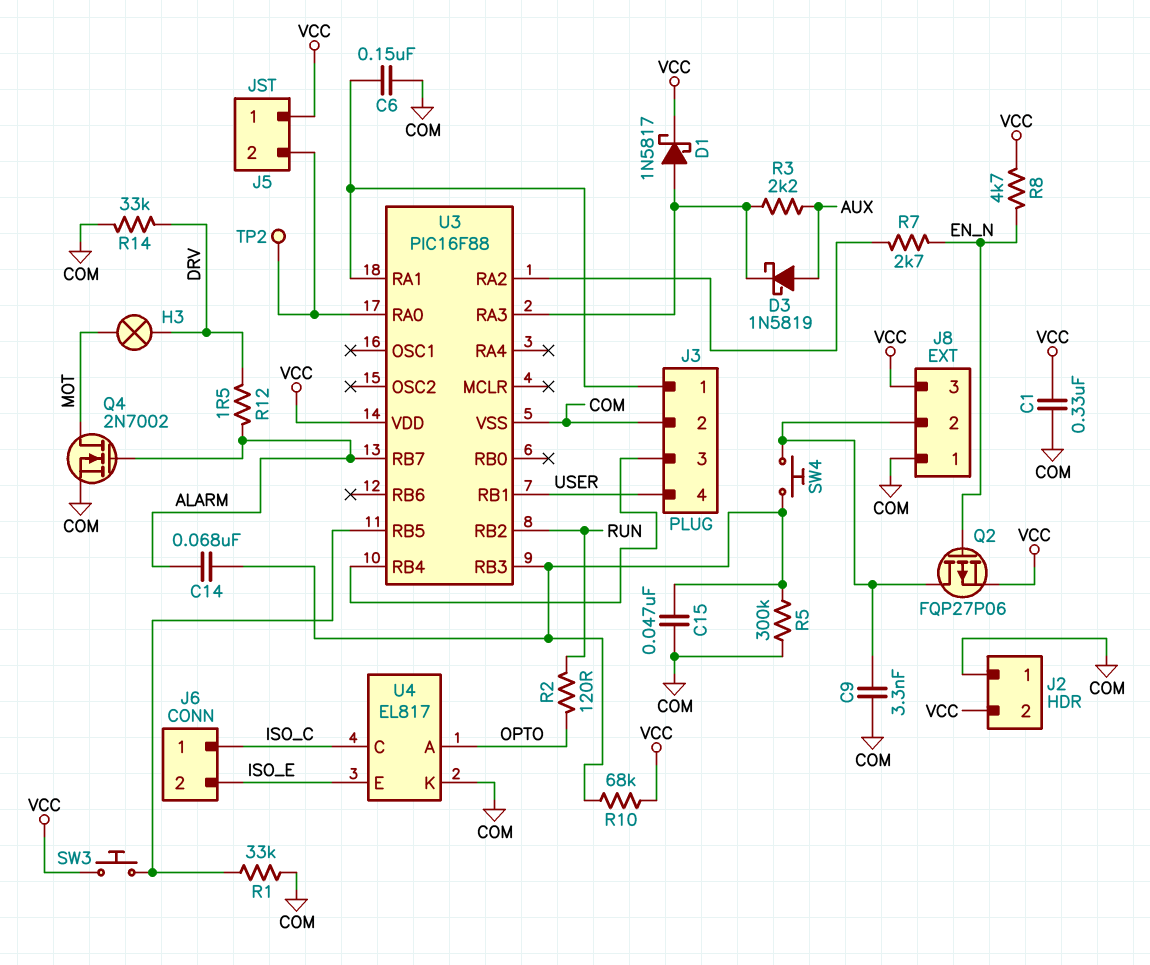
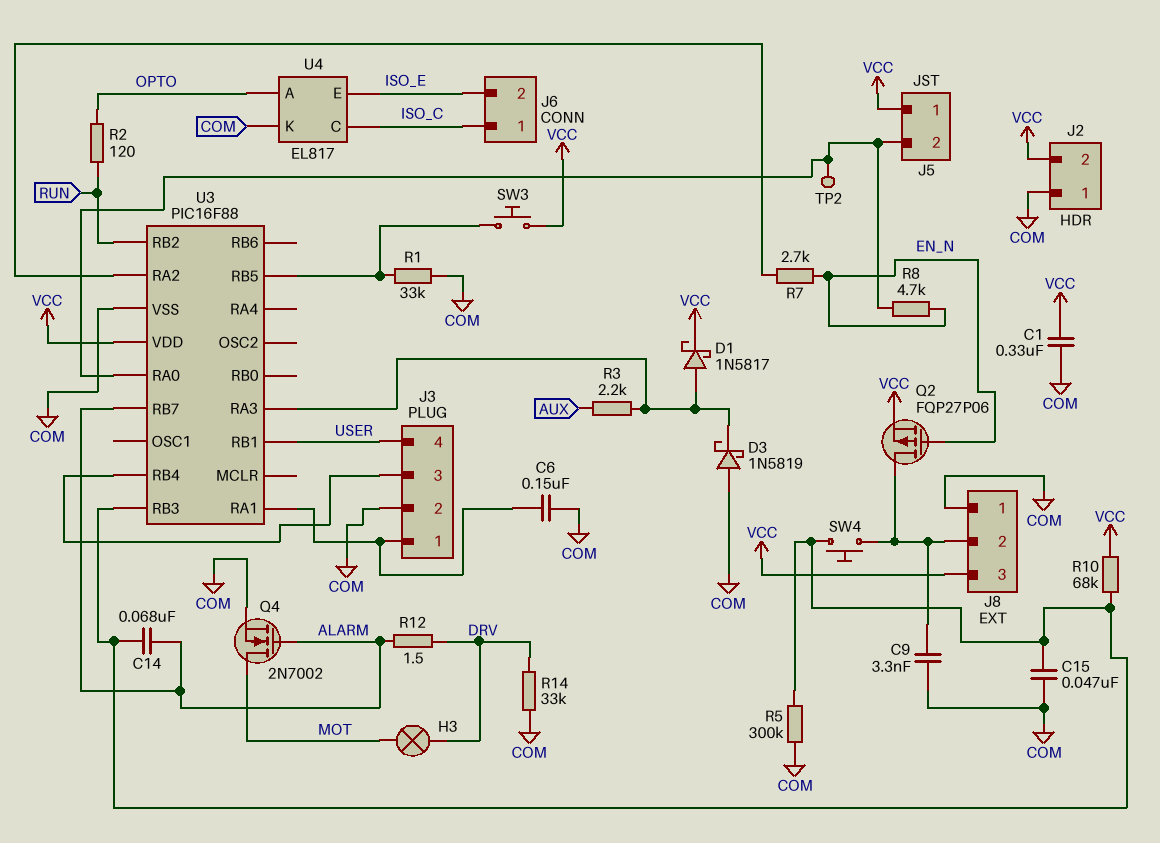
D3: schottky 1N5819 (A AUX, K U3/RA3) -> schottky 1N5819 (A COM, K U3/RA3)
R8: 4.7k (EN_N, VCC) -> 4.7k (EN_N, J5/2)

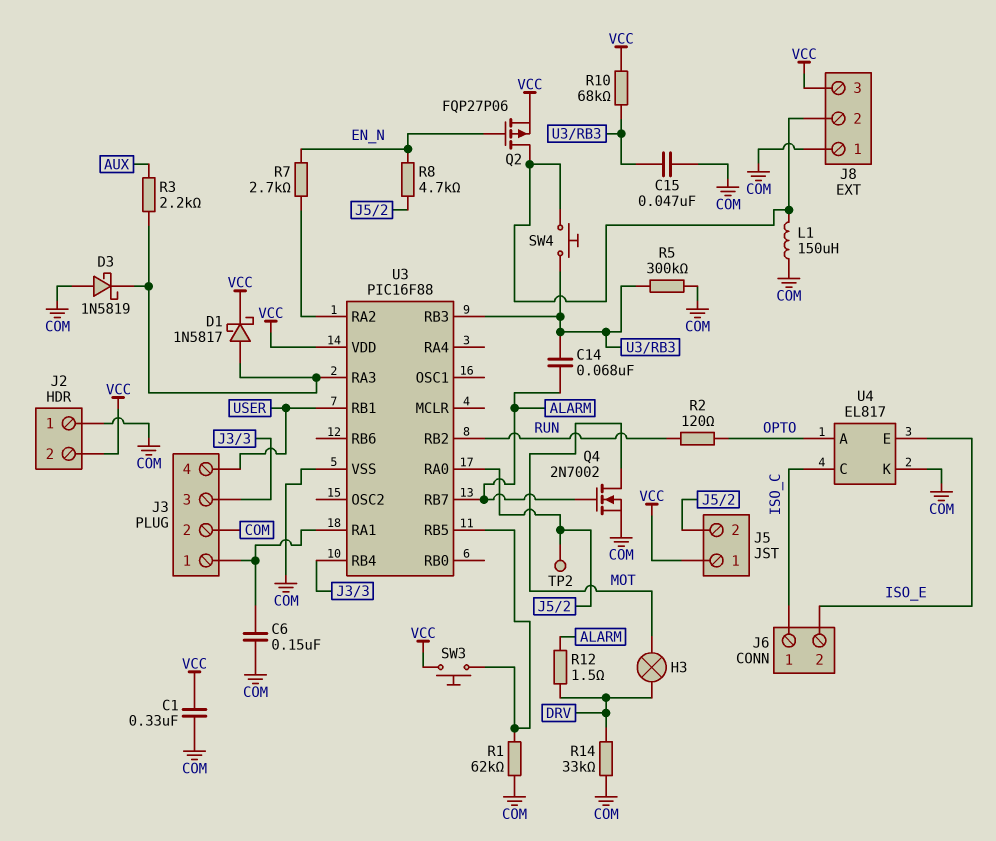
C9: 3.3nF (COM, J8/2) -> none
L1: none -> 150uH (COM, J8/2)
R1: 33k (COM, U3/RB5) -> 62k (COM, U3/RB5)

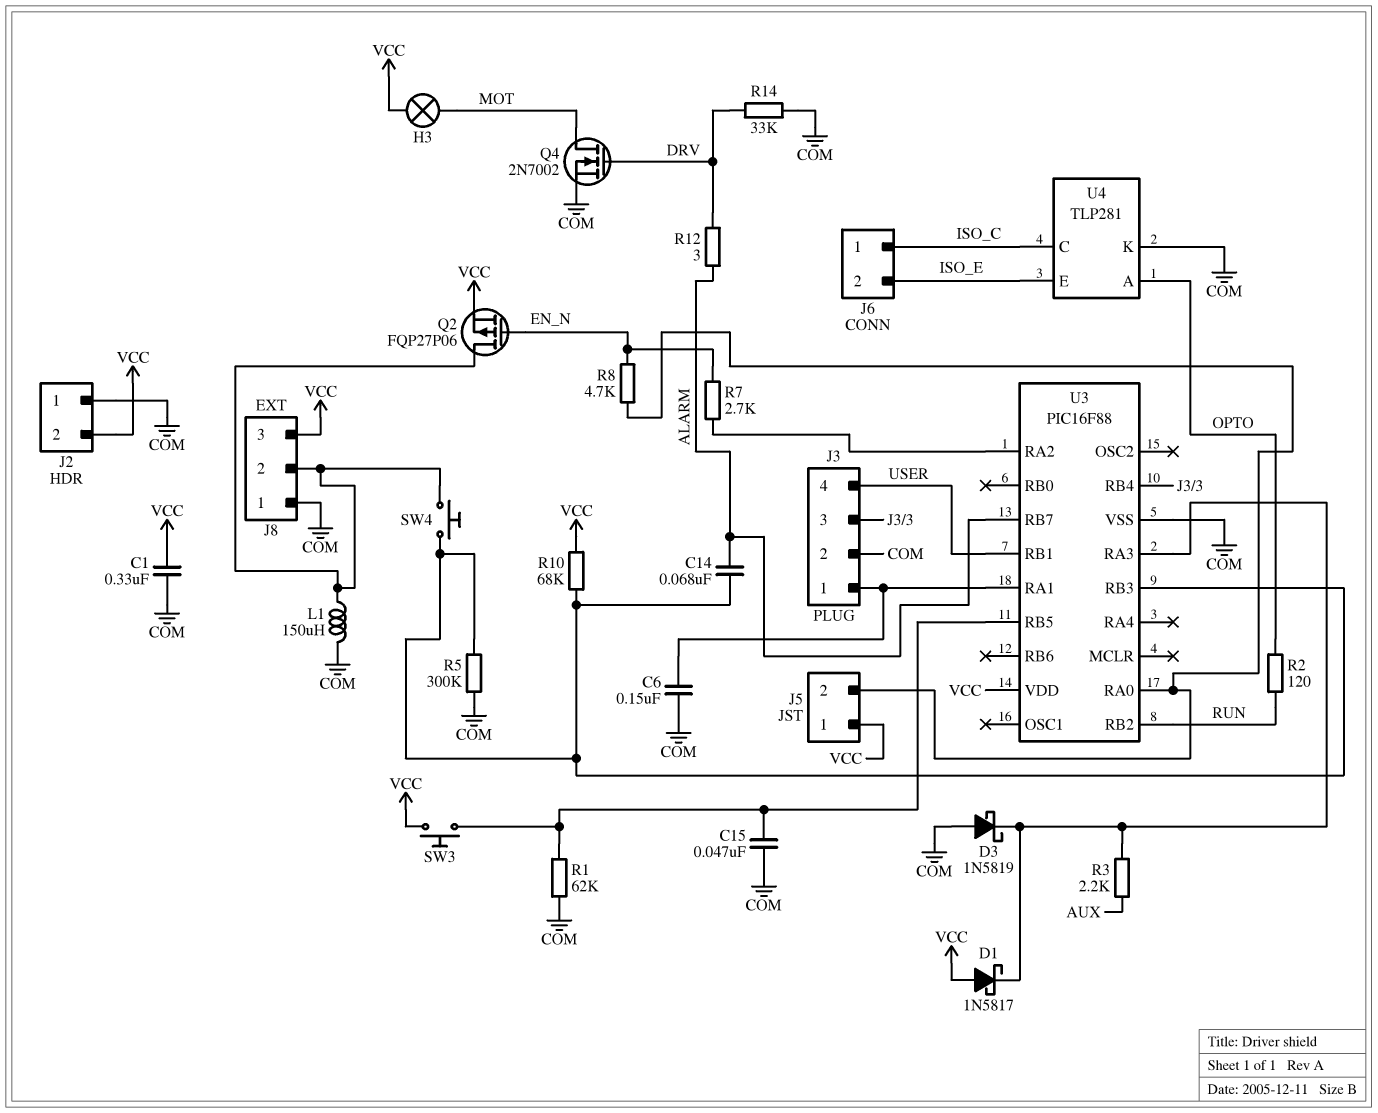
C15: 47nF (COM, U3/RB3) -> 47nF (COM, U3/RB5)
D1: schottky 1N5817 (A U3/RA3, K VCC) -> schottky 1N5817 (A VCC, K U3/RA3)
H3: lamp (DRV, MOT) -> lamp (MOT, VCC)
Q4: NMOS 2N7002 (G ALARM, D MOT, S COM) -> NMOS 2N7002 (G DRV, D MOT, S COM)
R12: 1.5 (ALARM, DRV) -> 3 (ALARM, DRV)
TP2: test point (J5/2) -> none
U4: EL817 -> TLP281

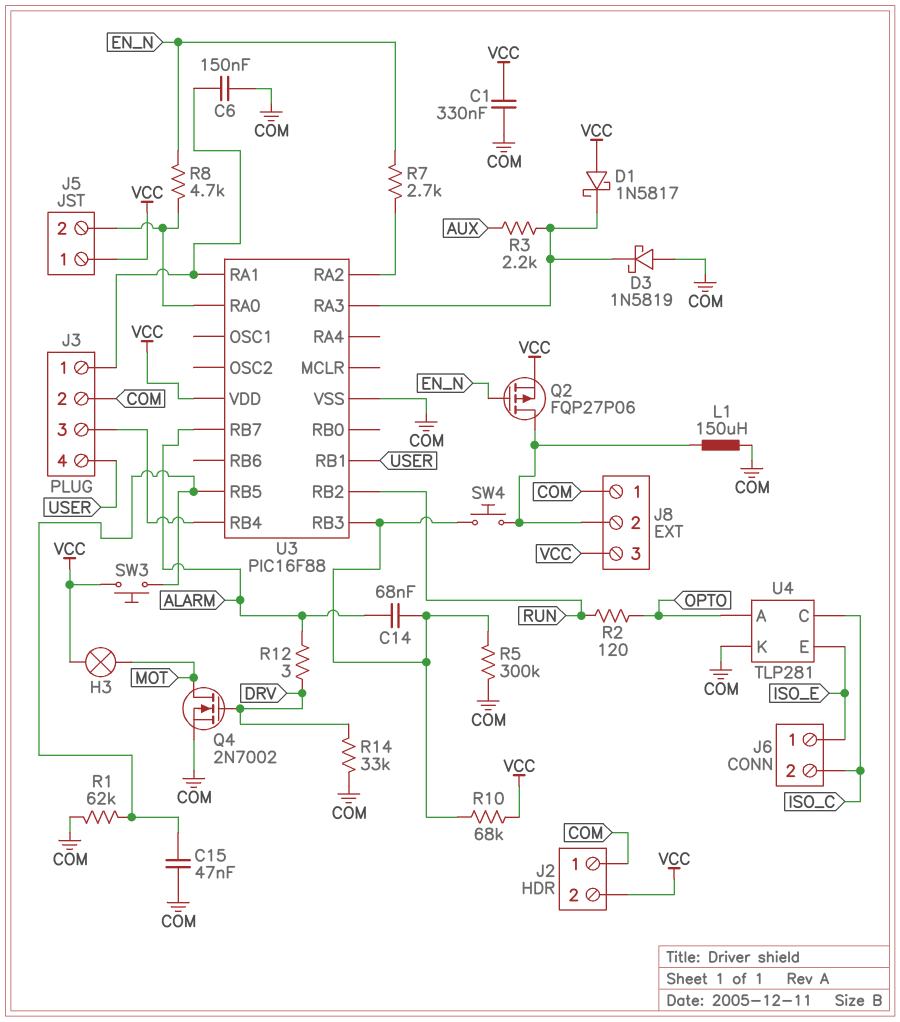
J6 pin 1: ISO_C -> ISO_E
J6 pin 2: ISO_E -> ISO_C

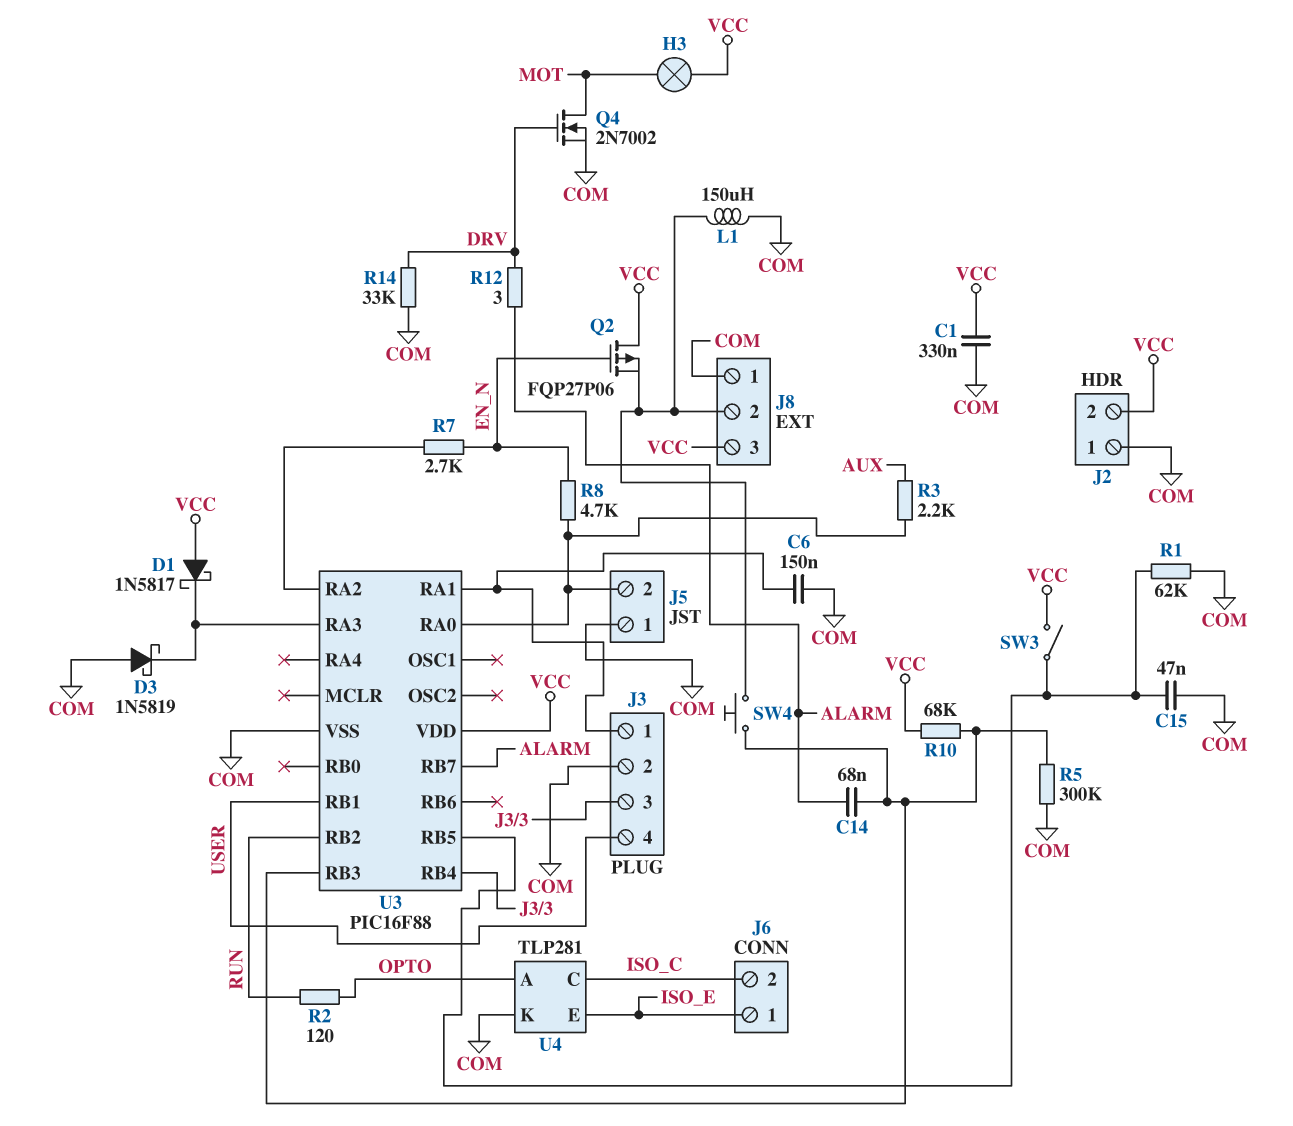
J5 pin 1: VCC -> COM
Q2: PMOS FQP27P06 (G EN_N, D J8/2, S VCC) -> PMOS FQP27P06 (G EN_N, D VCC, S J8/2)
R3: 2.2k (AUX, U3/RA3) -> 2.2k (AUX, J5/2)
SW3: button (U3/RB5, VCC) -> switch (U3/RB5, VCC)

